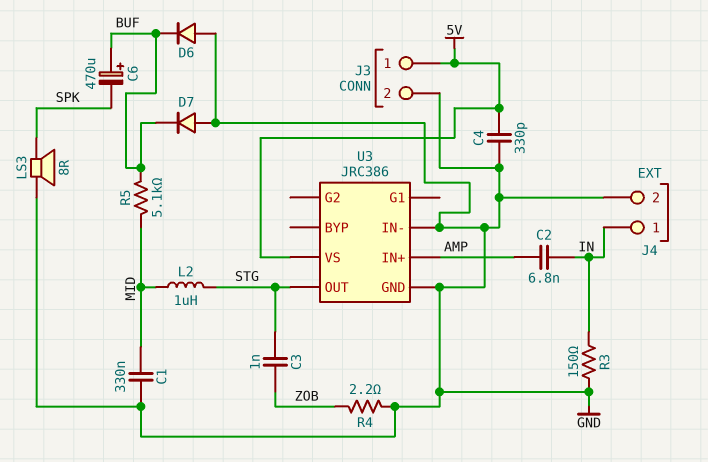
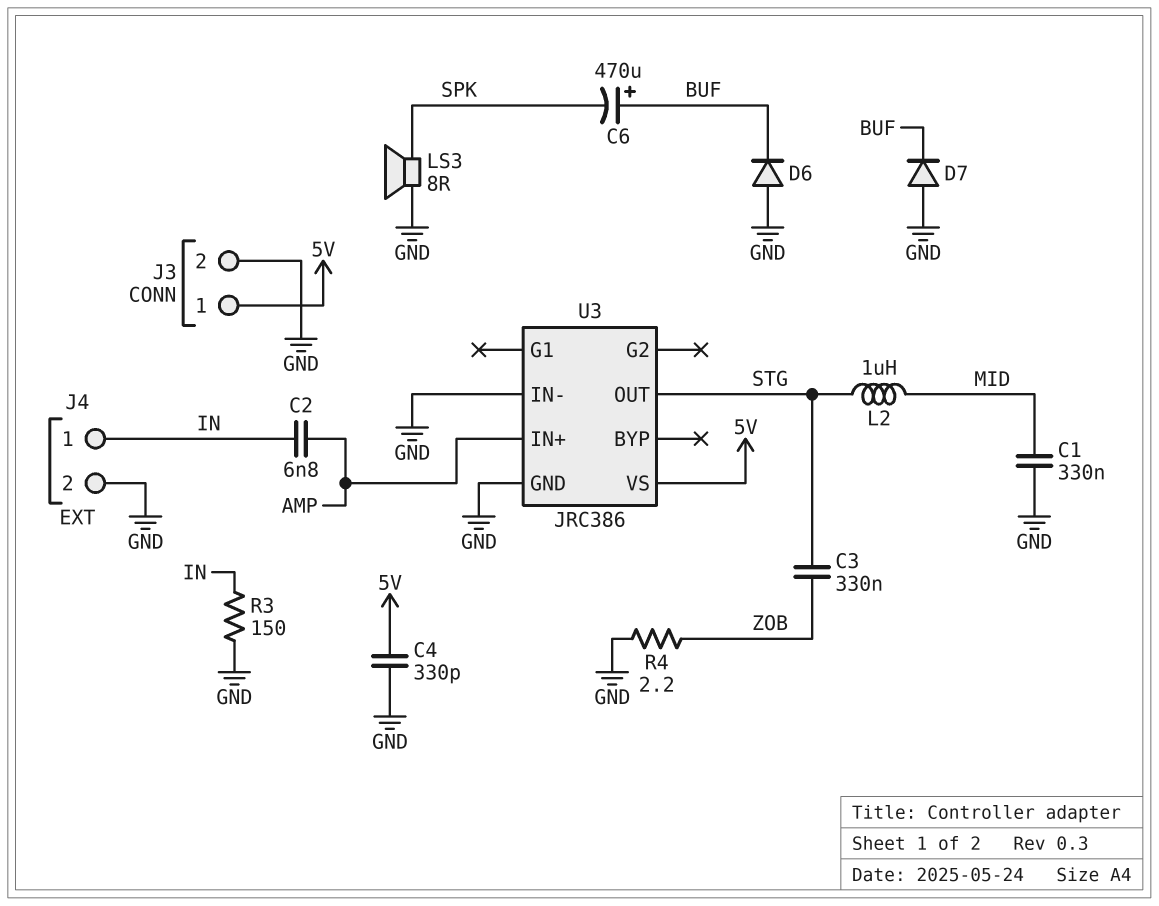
C3: 1nF (STG, ZOB) -> 330nF (STG, ZOB)
R5: 5.1k (BUF, MID) -> none

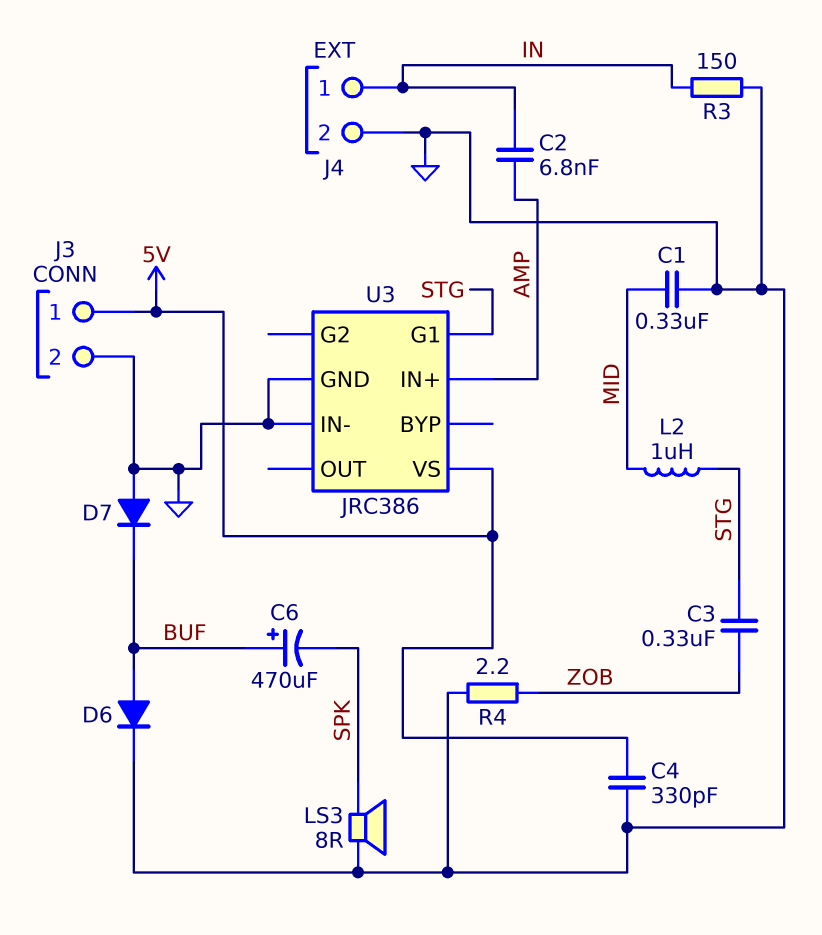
D6: diode (A GND, K BUF) -> diode (A BUF, K GND)
U3 pin G1: none -> STG
U3 pin OUT: STG -> none

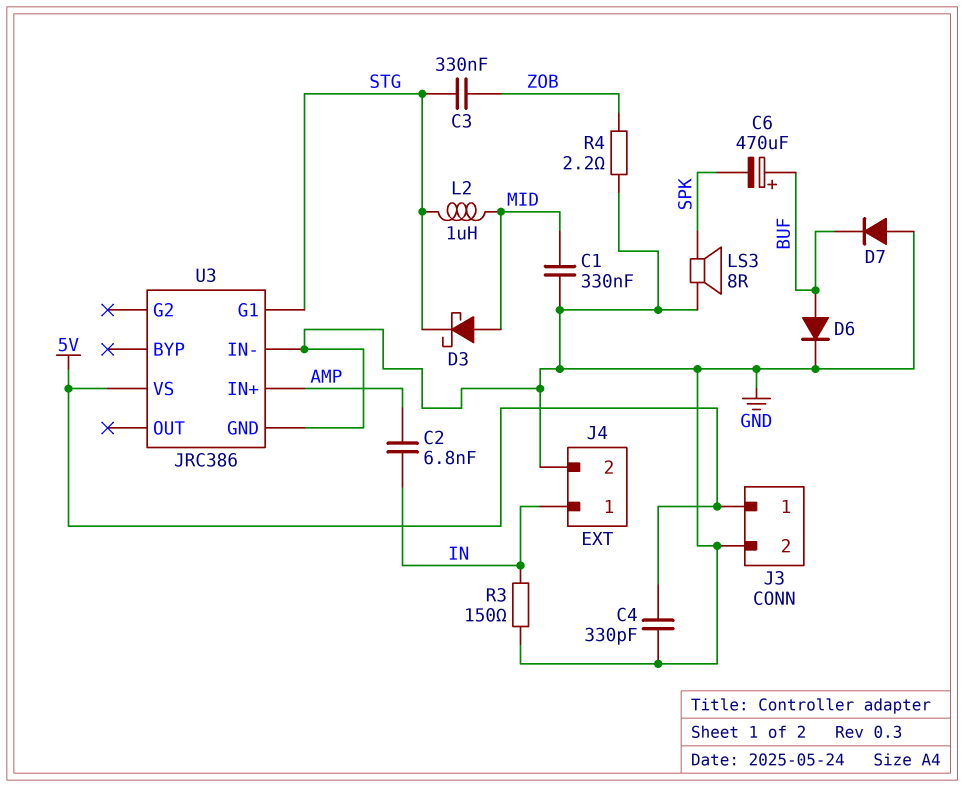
D3: none -> schottky (A MID, K STG)

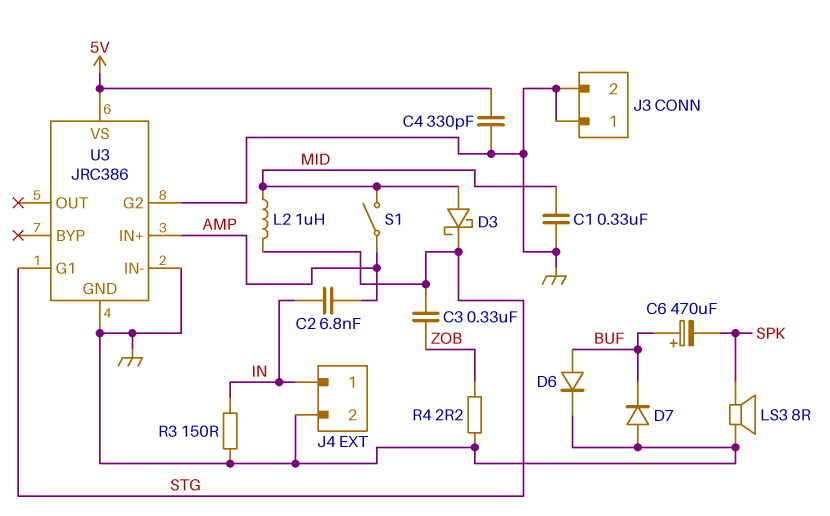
J3 pin 1: 5V -> GND
S1: none -> switch (AMP, MID)
U3 pin G2: none -> GND

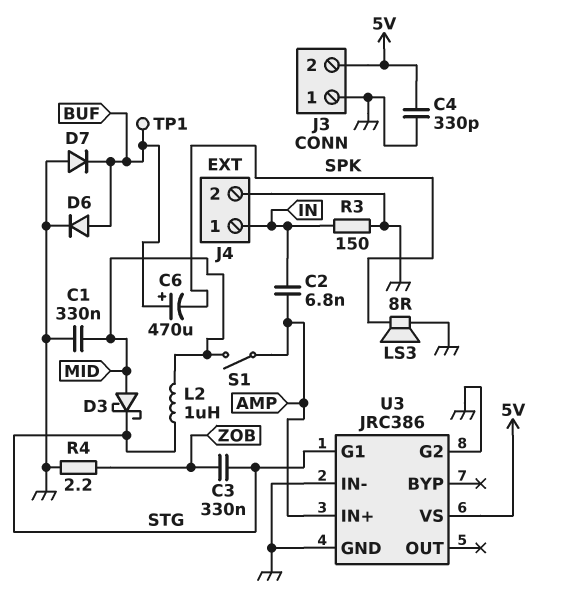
J3 pin 2: GND -> 5V
TP1: none -> test point (BUF)

